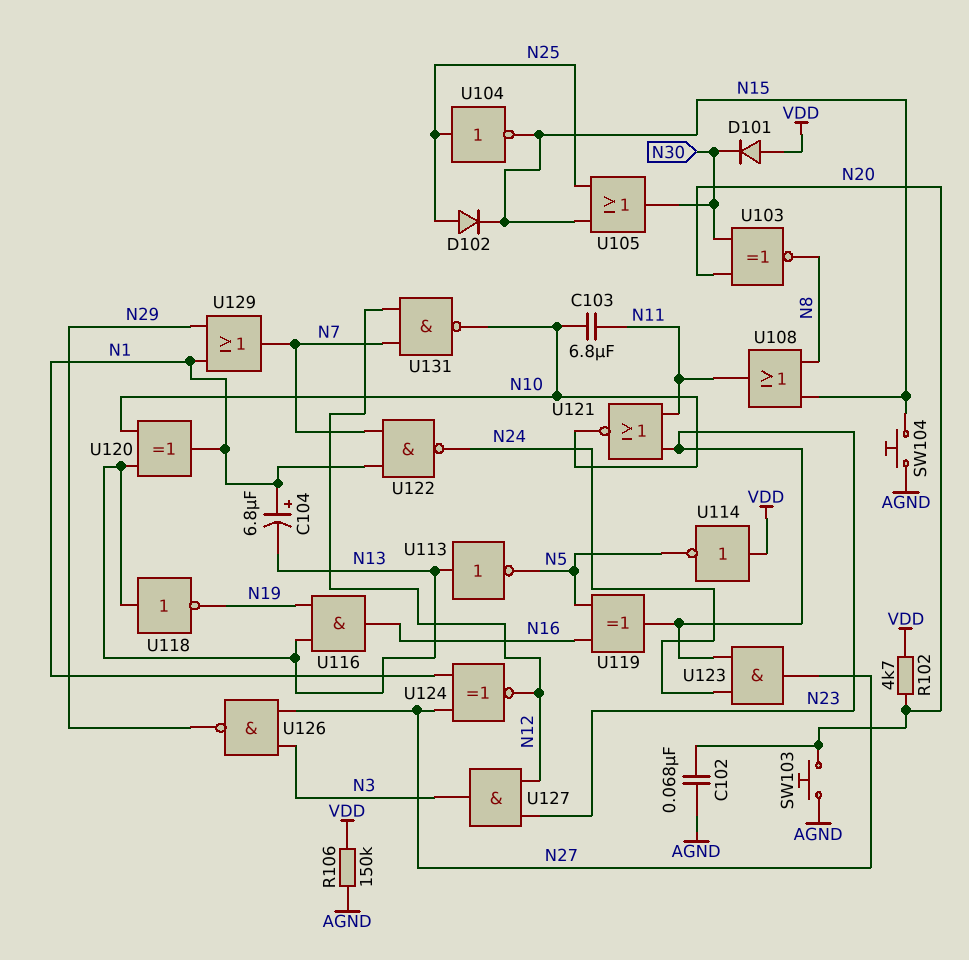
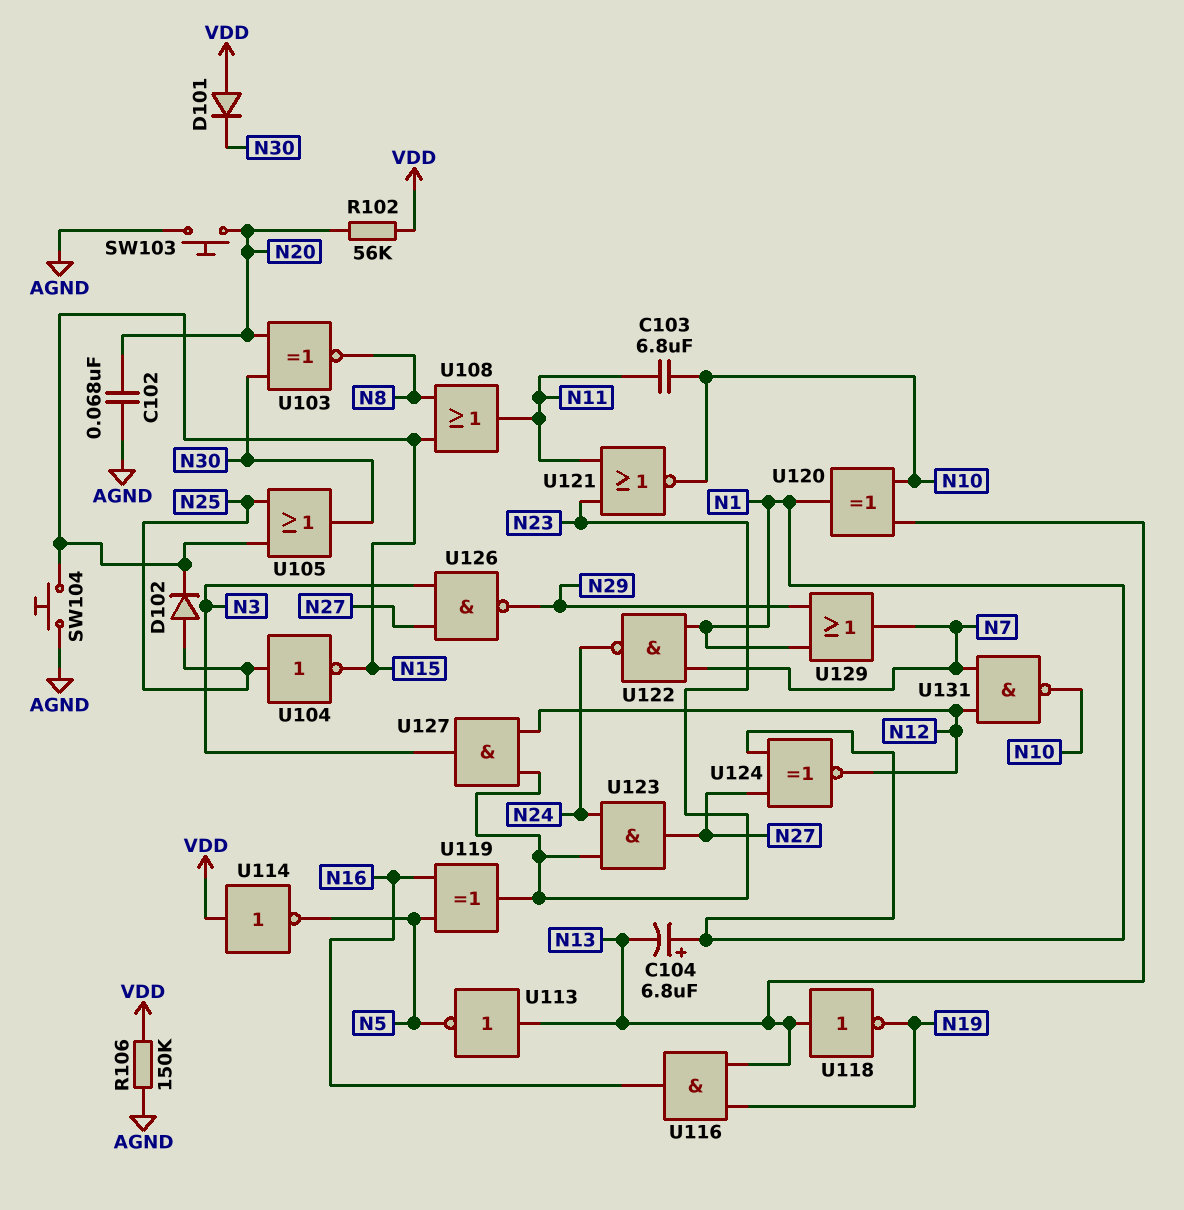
R102: 4.7k (N20, VDD) -> 56k (N20, VDD)

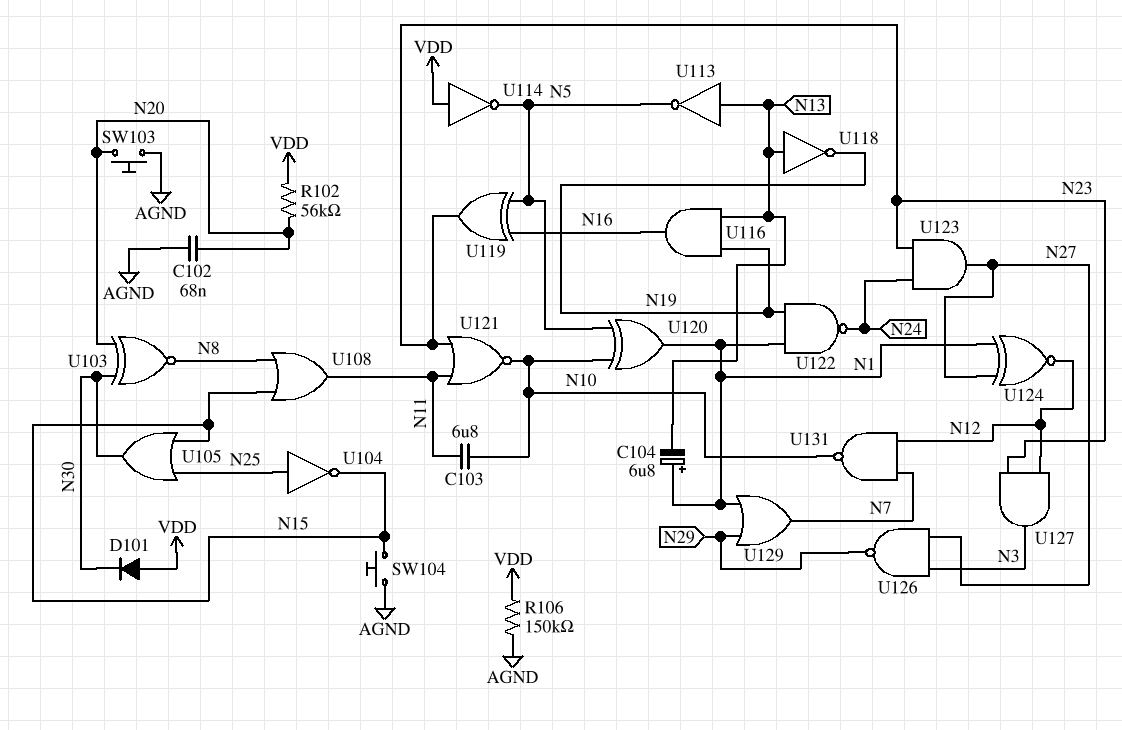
D102: diode (A N25, K N15) -> none
U120: XOR (in N10, in N13, out N1) -> XOR (in N5, in N10, out N1)
U122: NAND (in N1, in N7, out N24) -> NAND (in N1, in N19, out N24)

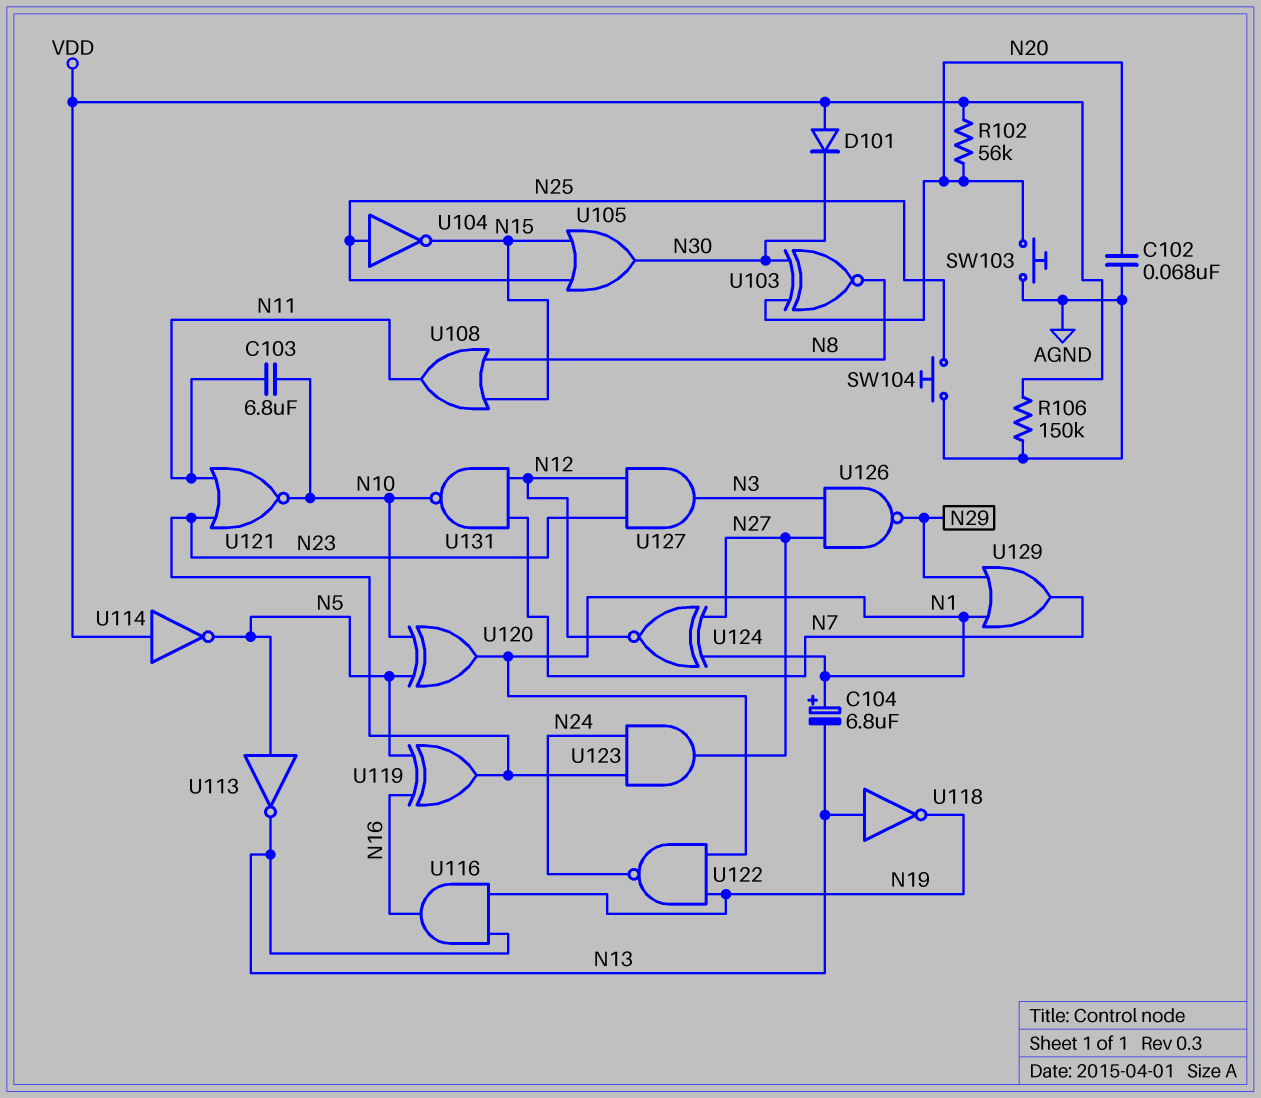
SW104: button (AGND, N15) -> button (AGND, N25)
U113: NOT (in N13, out N5) -> NOT (in N5, out N13)

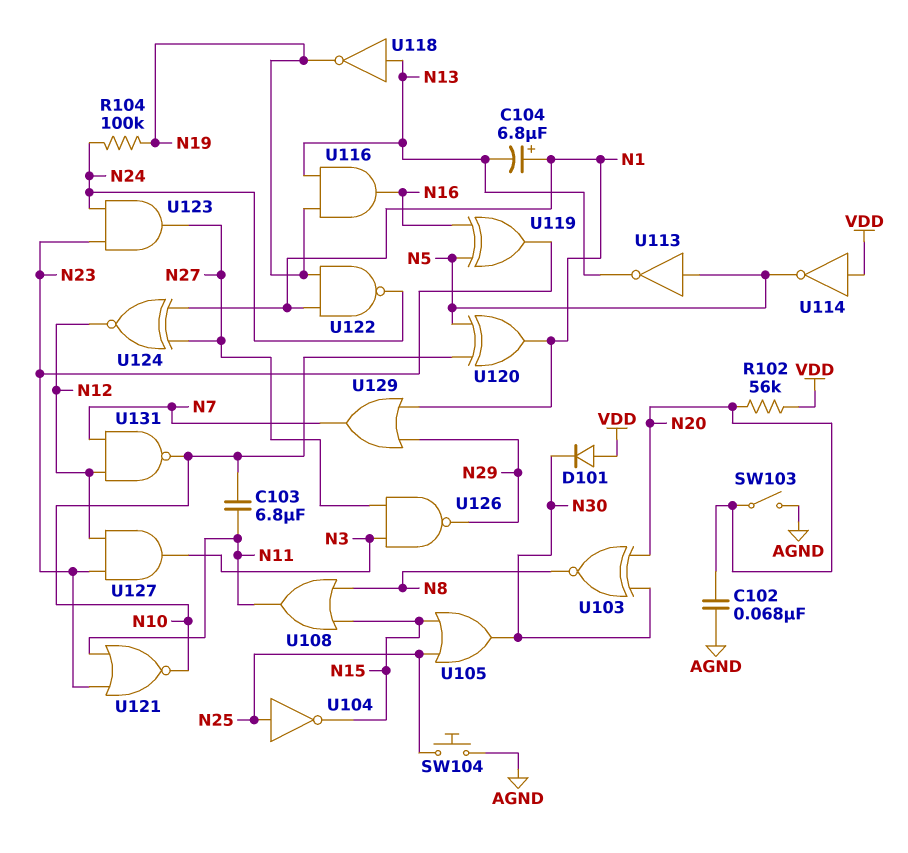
R104: none -> 100k (N19, N24)
R106: 150k (AGND, VDD) -> none
SW103: button (AGND, N20) -> switch (AGND, N20)

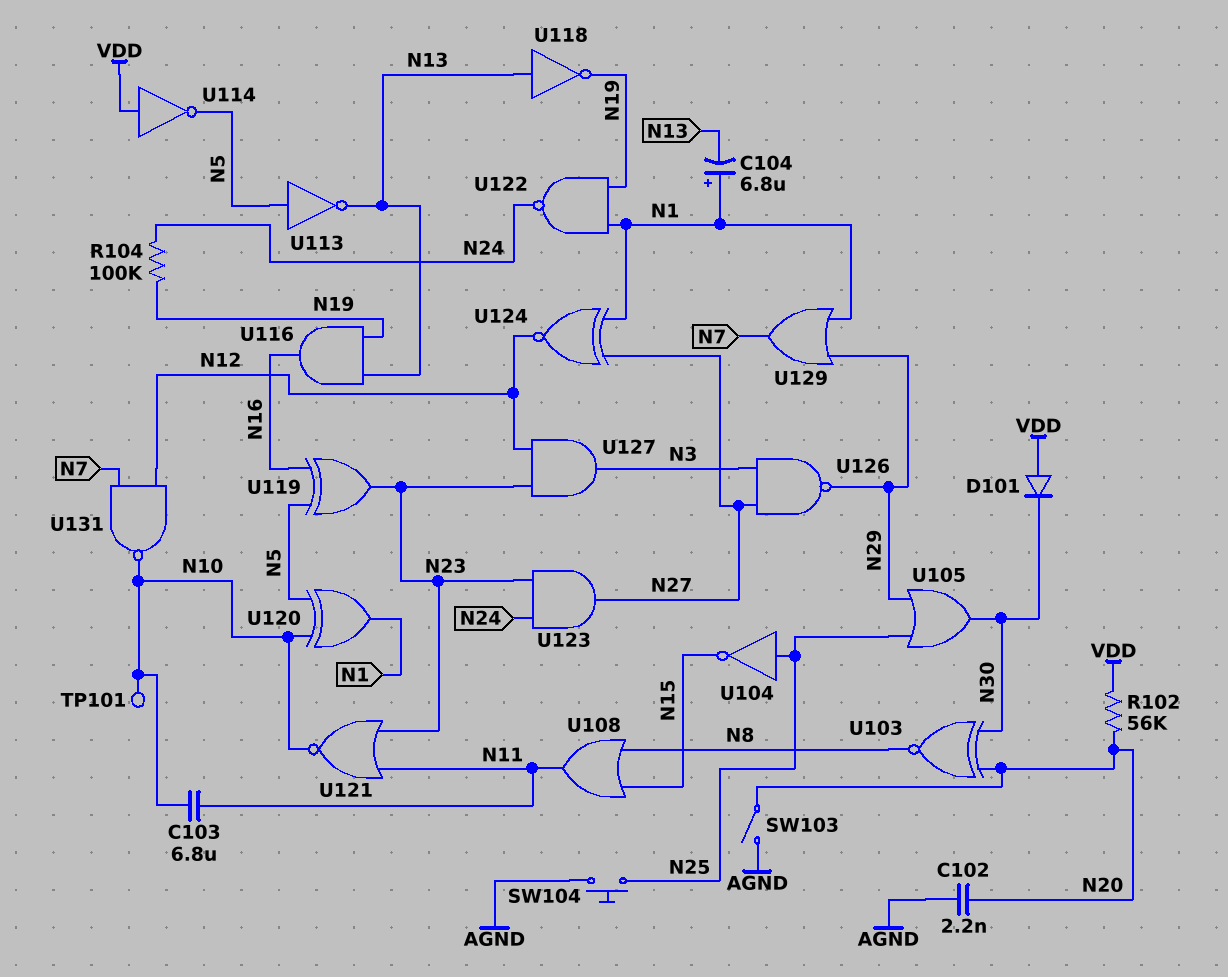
C102: 68nF (AGND, N20) -> 2.2nF (AGND, N20)
TP101: none -> test point (N10)
U105: OR (in N15, in N25, out N30) -> OR (in N25, in N29, out N30)

